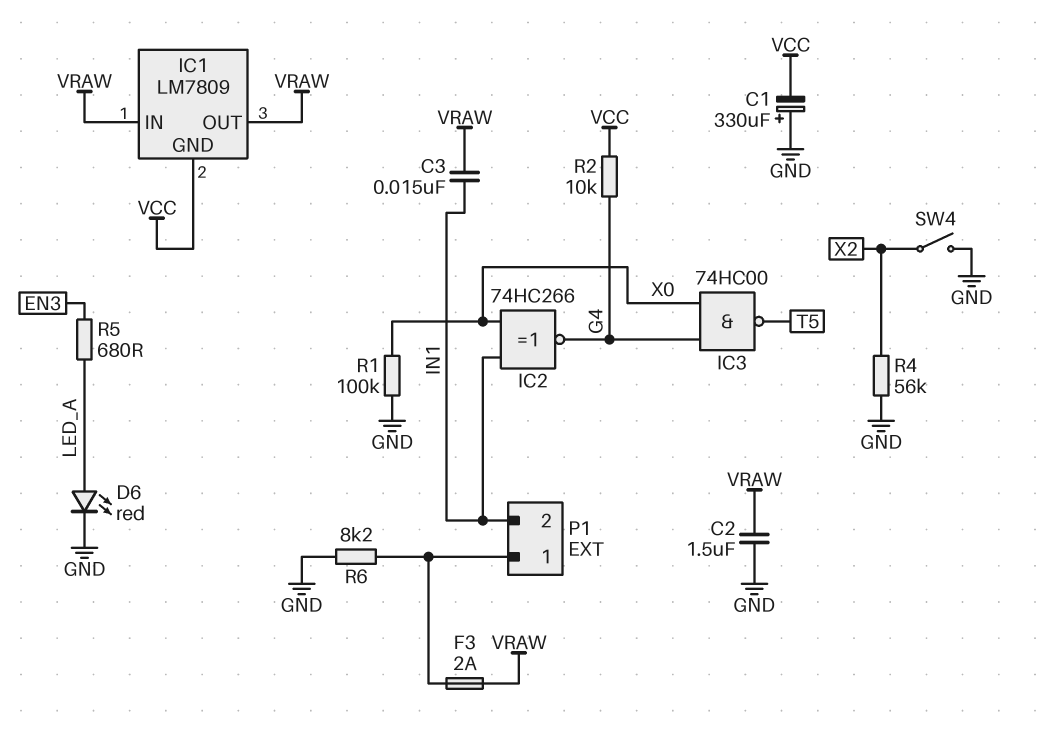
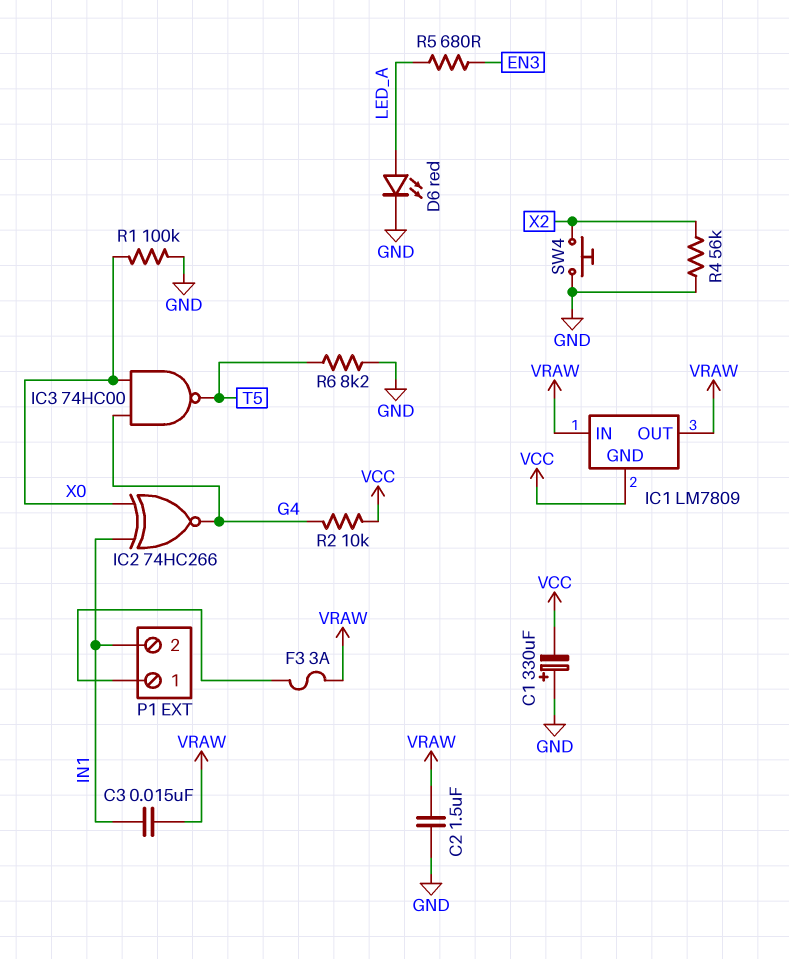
F3: 2A (P1/1, VRAW) -> 3A (P1/1, VRAW)
R6: 8.2k (GND, P1/1) -> 8.2k (GND, T5)
SW4: switch (GND, X2) -> button (GND, X2)

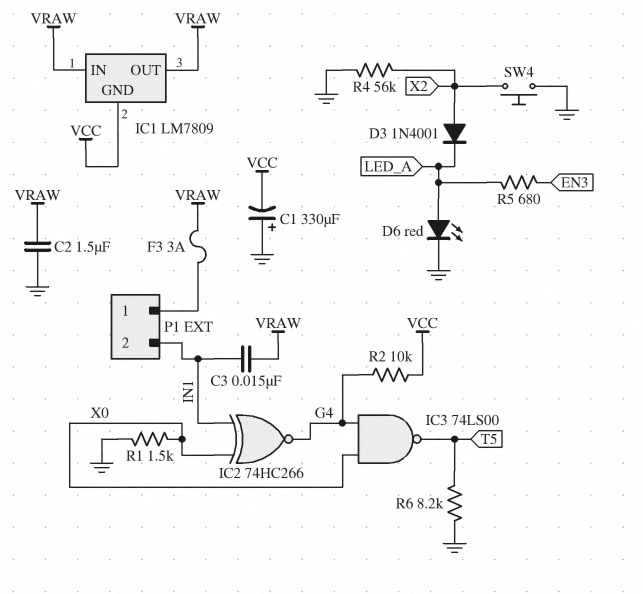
D3: none -> diode 1N4001 (A X2, K LED_A)
IC3: NAND 74HC00 (in G4, in X0, out T5) -> NAND 74LS00 (in G4, in X0, out T5)
R1: 100k (GND, X0) -> 1.5k (GND, X0)

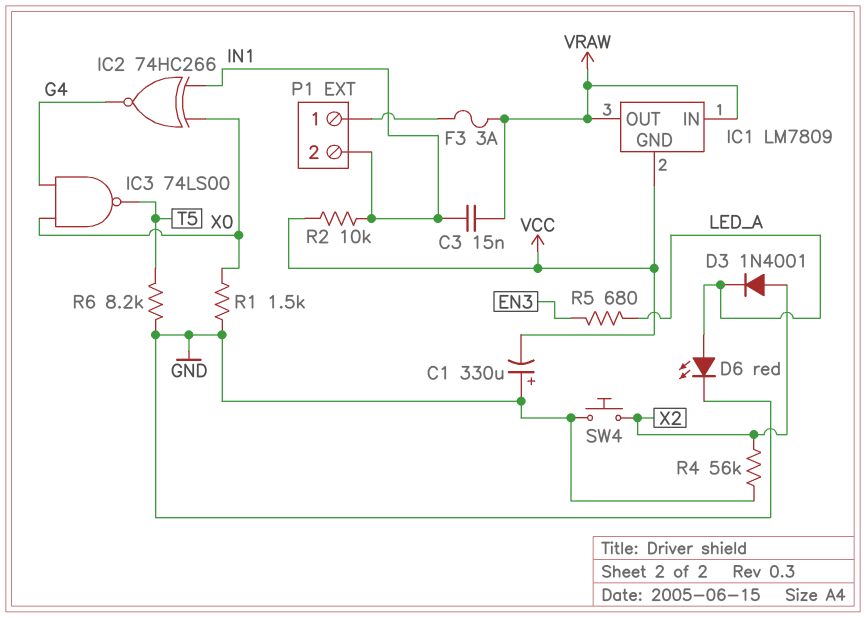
C2: 1.5uF (GND, VRAW) -> none
R2: 10k (G4, VCC) -> 10k (IN1, VCC)

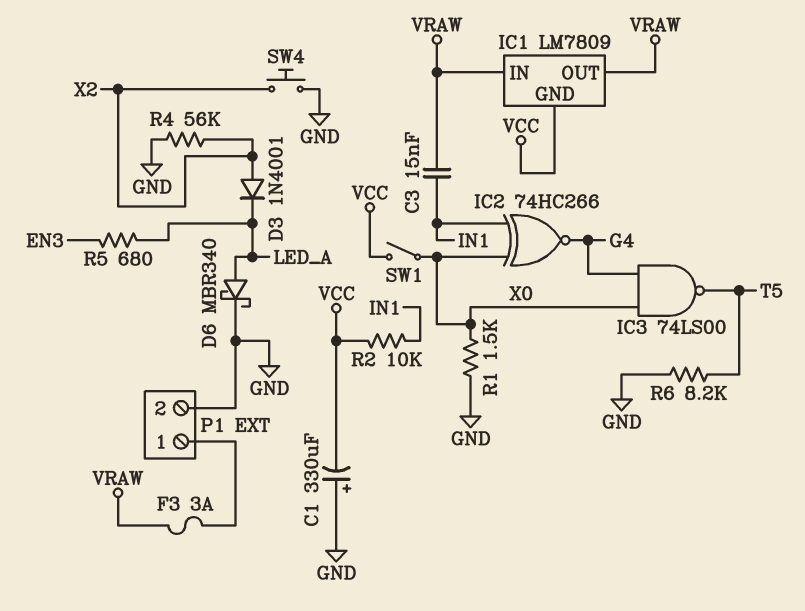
D6: LED red (A LED_A, K GND) -> schottky MBR340 (A LED_A, K GND)
P1 pin 2: IN1 -> GND
SW1: none -> switch (VCC, X0)

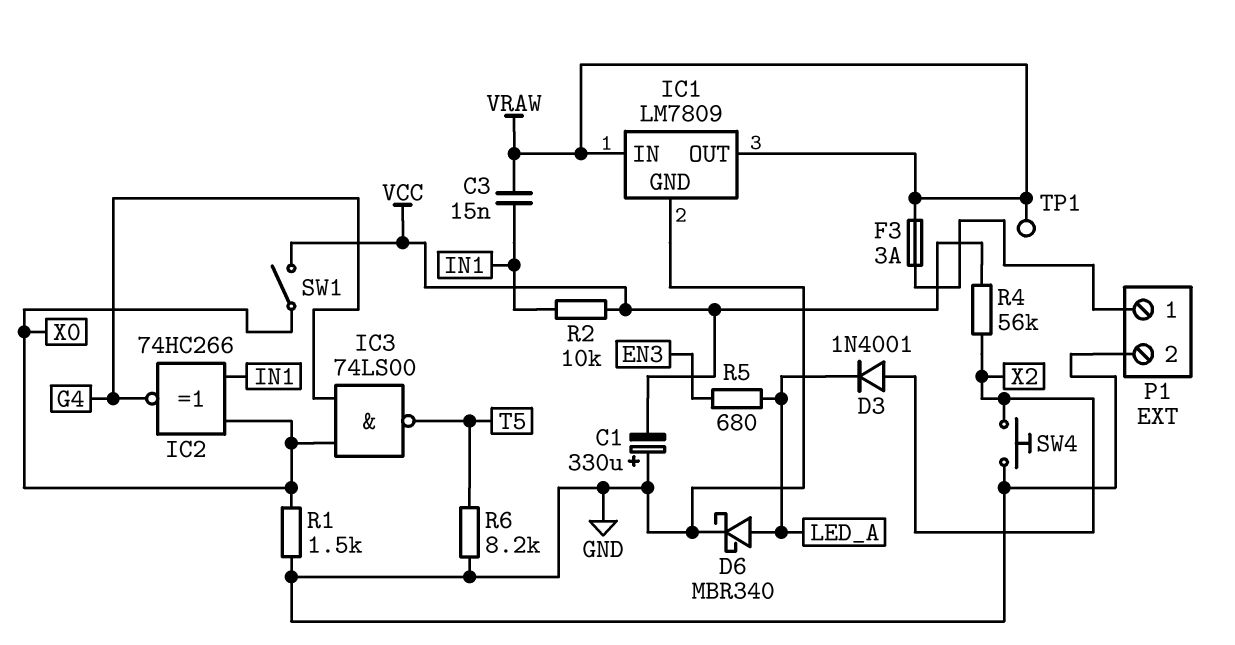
IC1 pin GND: VCC -> GND
R4: 56k (GND, X2) -> 56k (VCC, X2)
TP1: none -> test point (VRAW)

